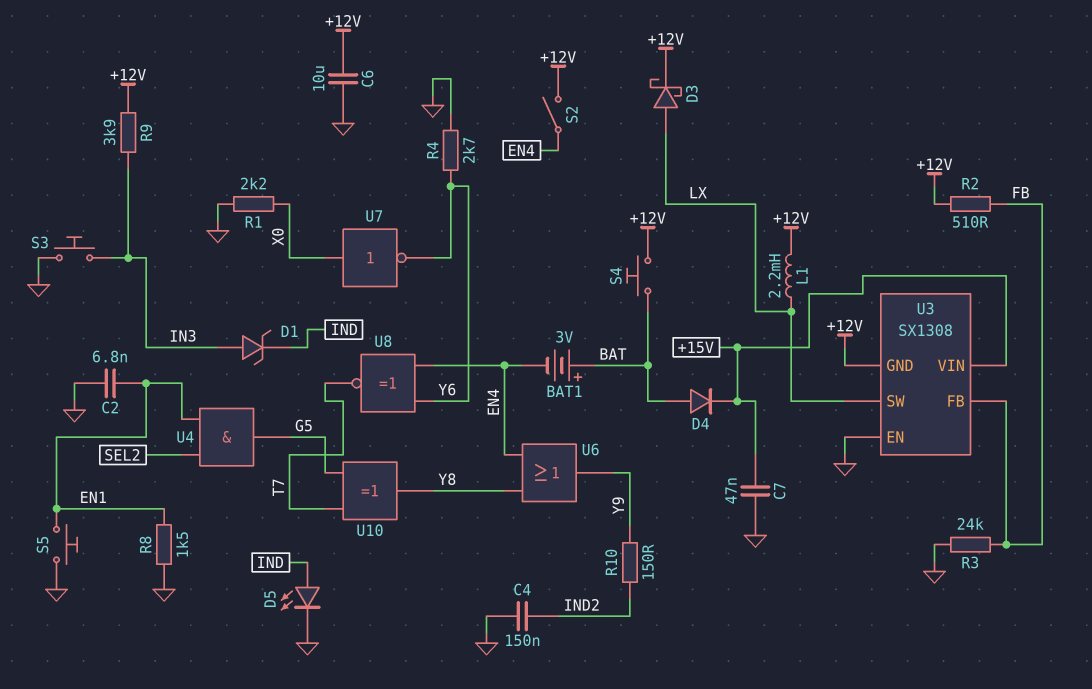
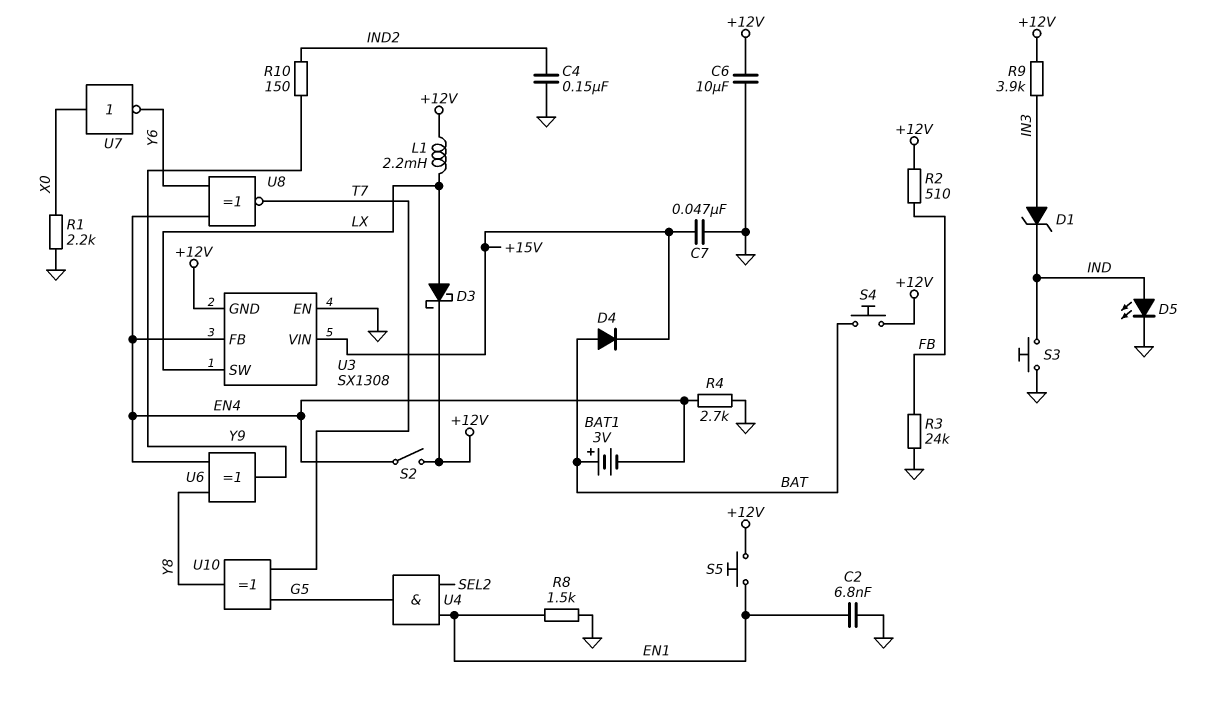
R4: 2.7k (GND, Y6) -> 2.7k (EN4, GND)
S3: button (GND, IN3) -> button (GND, IND)
S5: button (EN1, GND) -> button (+12V, EN1)
U3 pin FB: FB -> EN4
U6: OR (in EN4, in Y8, out Y9) -> XOR (in EN4, in Y8, out Y9)

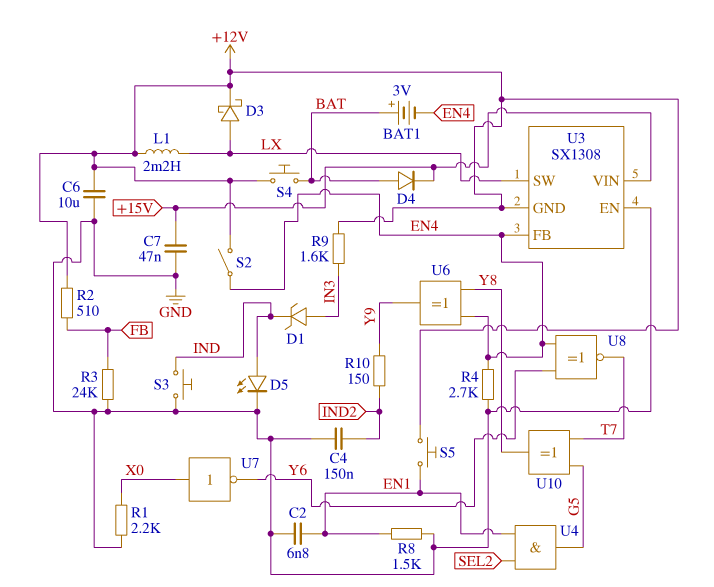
R9: 3.9k (+12V, IN3) -> 1.6k (+12V, IN3)

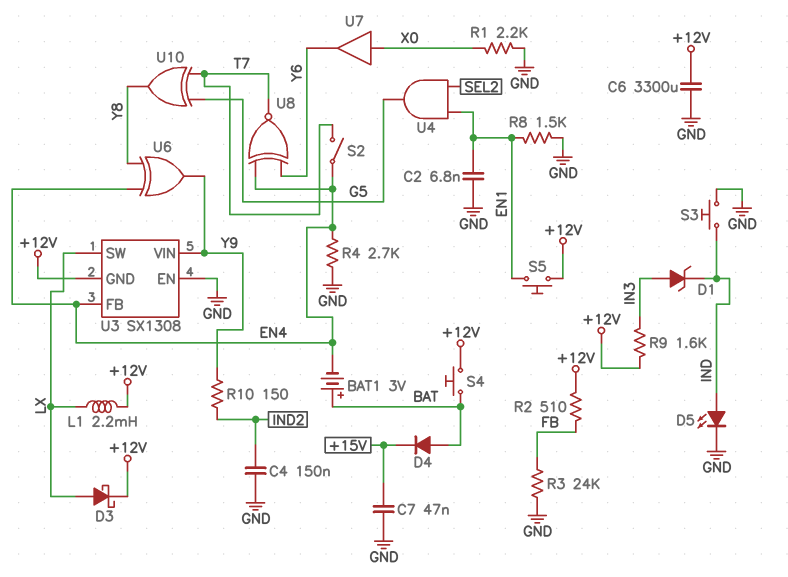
C6: 10uF (+12V, GND) -> 3300uF (+12V, GND)
S2: switch (+12V, EN4) -> switch (EN4, T7)
U3 pin VIN: +15V -> Y9
U7: NOT (in X0, out Y6) -> buffer (in X0, out Y6)

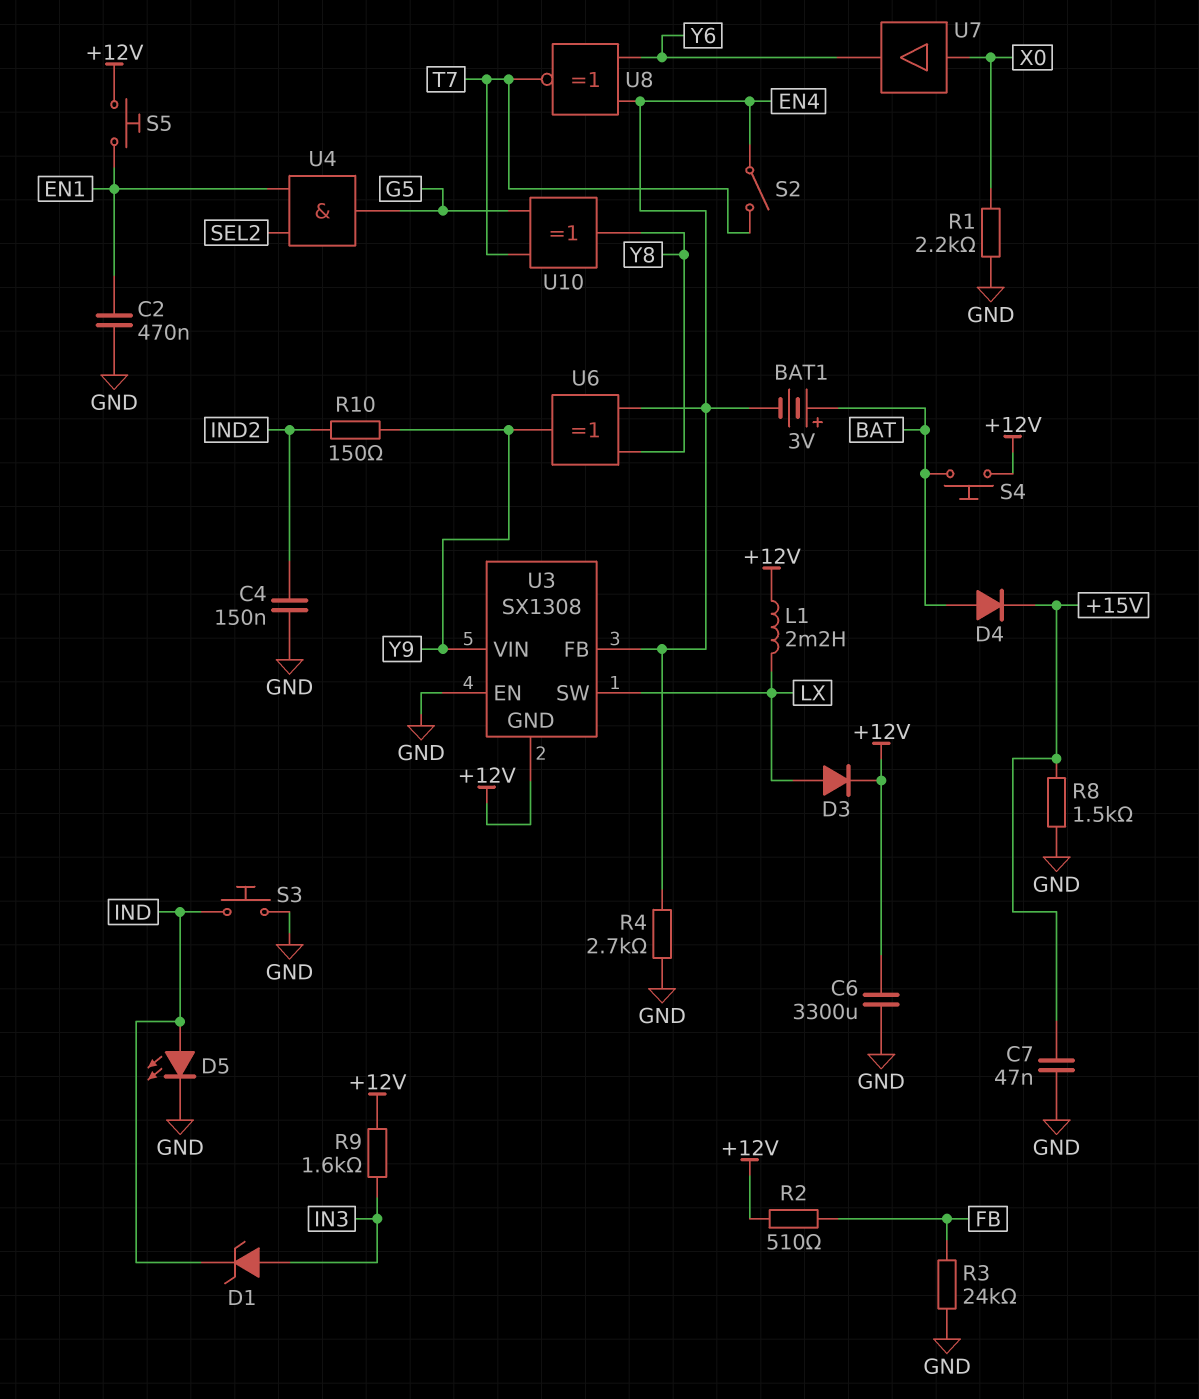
C2: 6.8nF (EN1, GND) -> 470nF (EN1, GND)
D3: schottky (A LX, K +12V) -> diode (A LX, K +12V)
R8: 1.5k (EN1, GND) -> 1.5k (+15V, GND)

